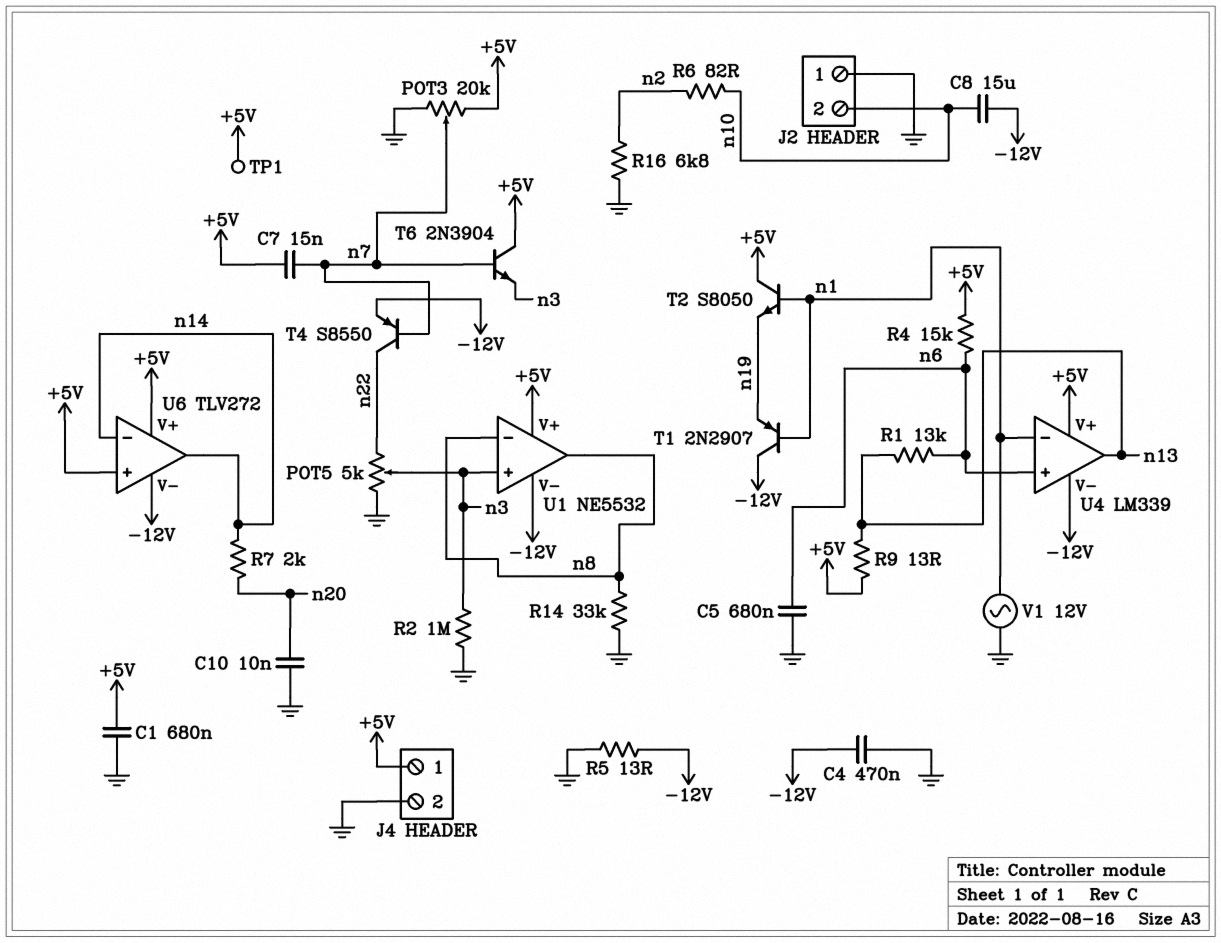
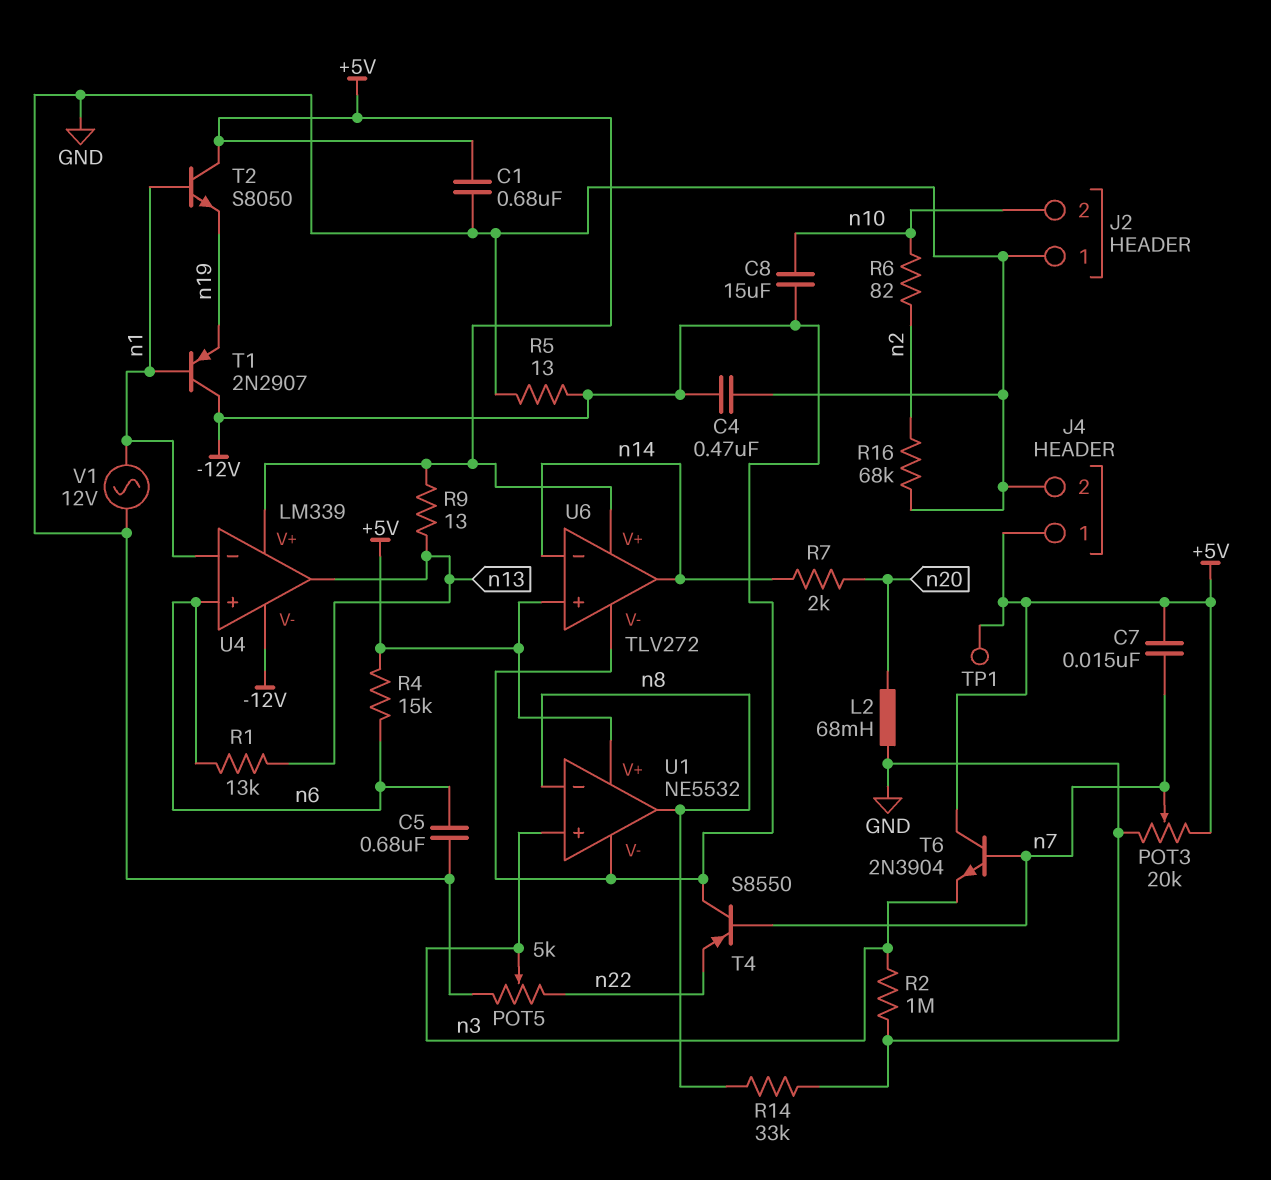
C10: 10nF (GND, n20) -> none
L2: none -> 68mH (GND, n20)
R16: 6.8k (GND, n2) -> 68k (GND, n2)
T4: PNP S8550 (B n7, C n22, E -12V) -> PNP S8550 (B n7, C -12V, E n22)

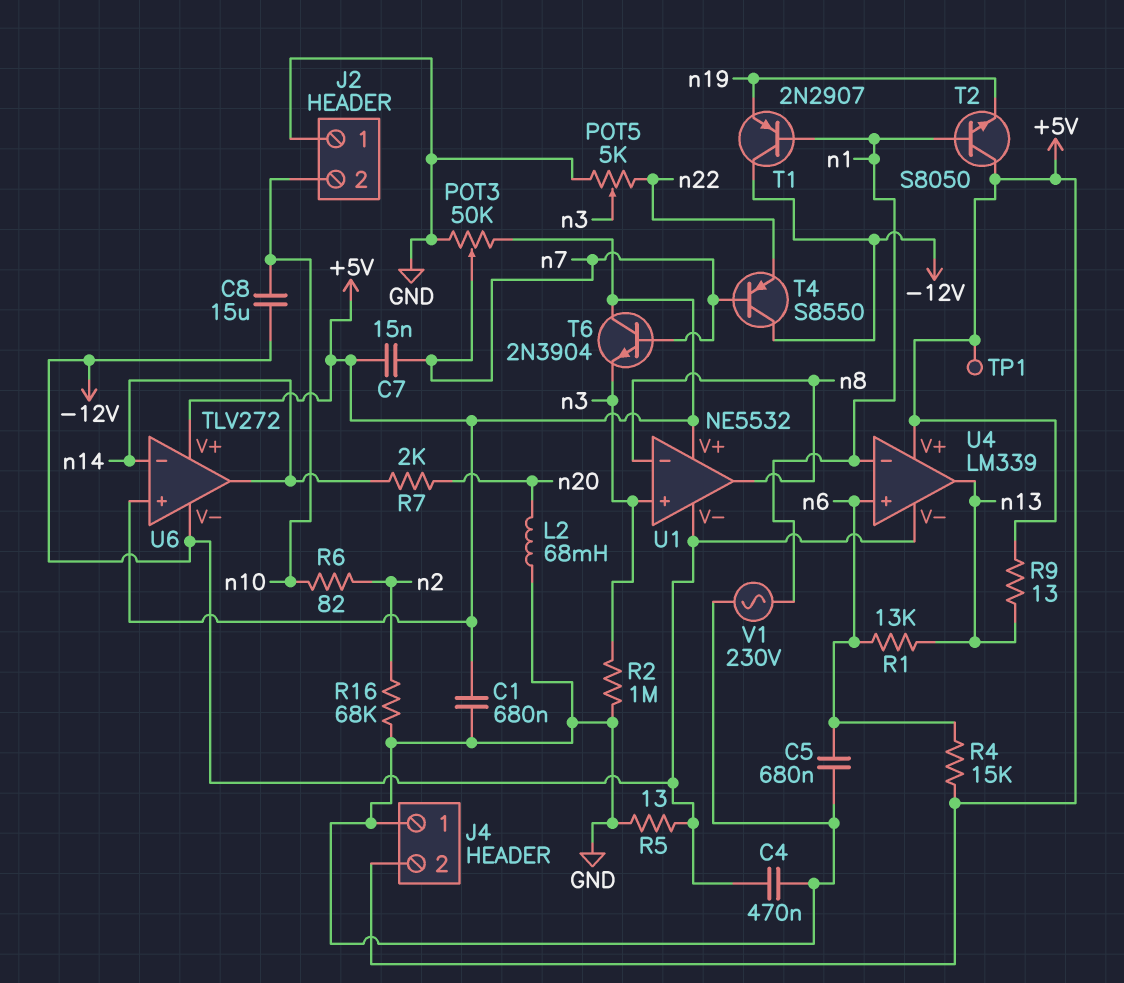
J4 pin 1: +5V -> GND
J4 pin 2: GND -> +5V
POT3: 20k (+5V, GND, wiper n7) -> 50k (+5V, GND, wiper n7)
R14: 33k (GND, n8) -> none
V1: AC 12V (GND, n1) -> AC 230V (GND, n1)

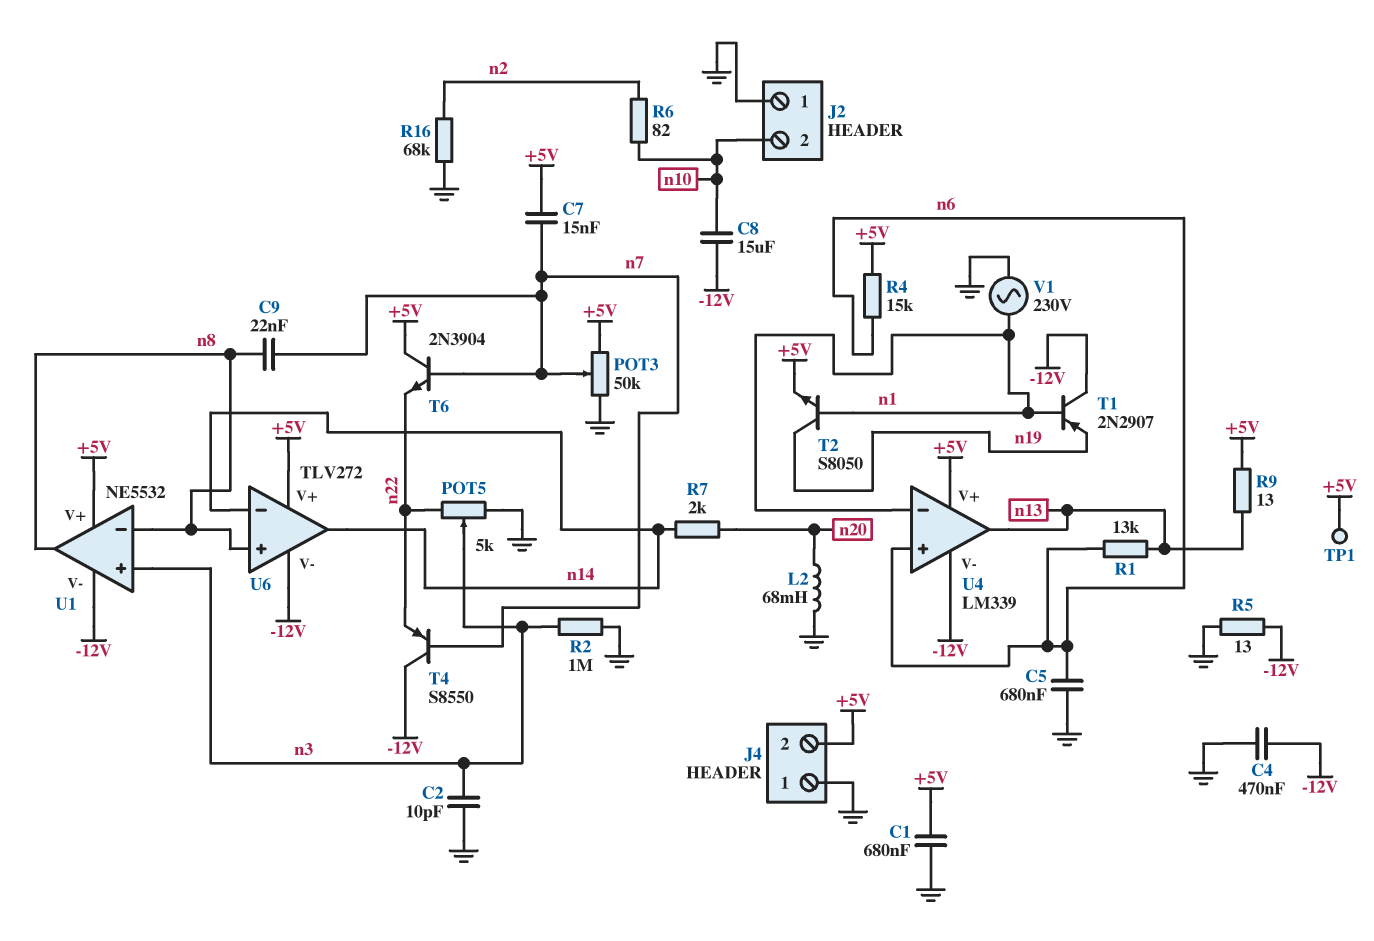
C2: none -> 10pF (GND, n3)
C9: none -> 22nF (n7, n8)
T2: NPN S8050 (B n1, C +5V, E n19) -> NPN S8050 (B n1, C n19, E +5V)
T6: NPN 2N3904 (B n7, C +5V, E n3) -> NPN 2N3904 (B n7, C +5V, E n22)
U6 pin in+: +5V -> n8

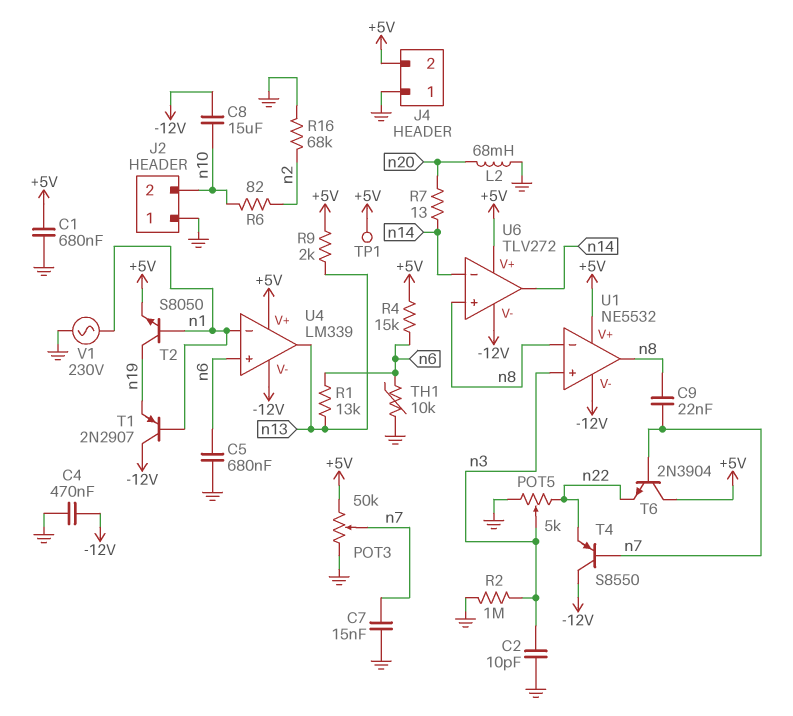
C7: 15nF (+5V, n7) -> 15nF (GND, n7)
R5: 13 (-12V, GND) -> none
R7: 2k (n14, n20) -> 13 (n14, n20)
R9: 13 (+5V, n13) -> 2k (+5V, n13)
TH1: none -> 10k (GND, n6)

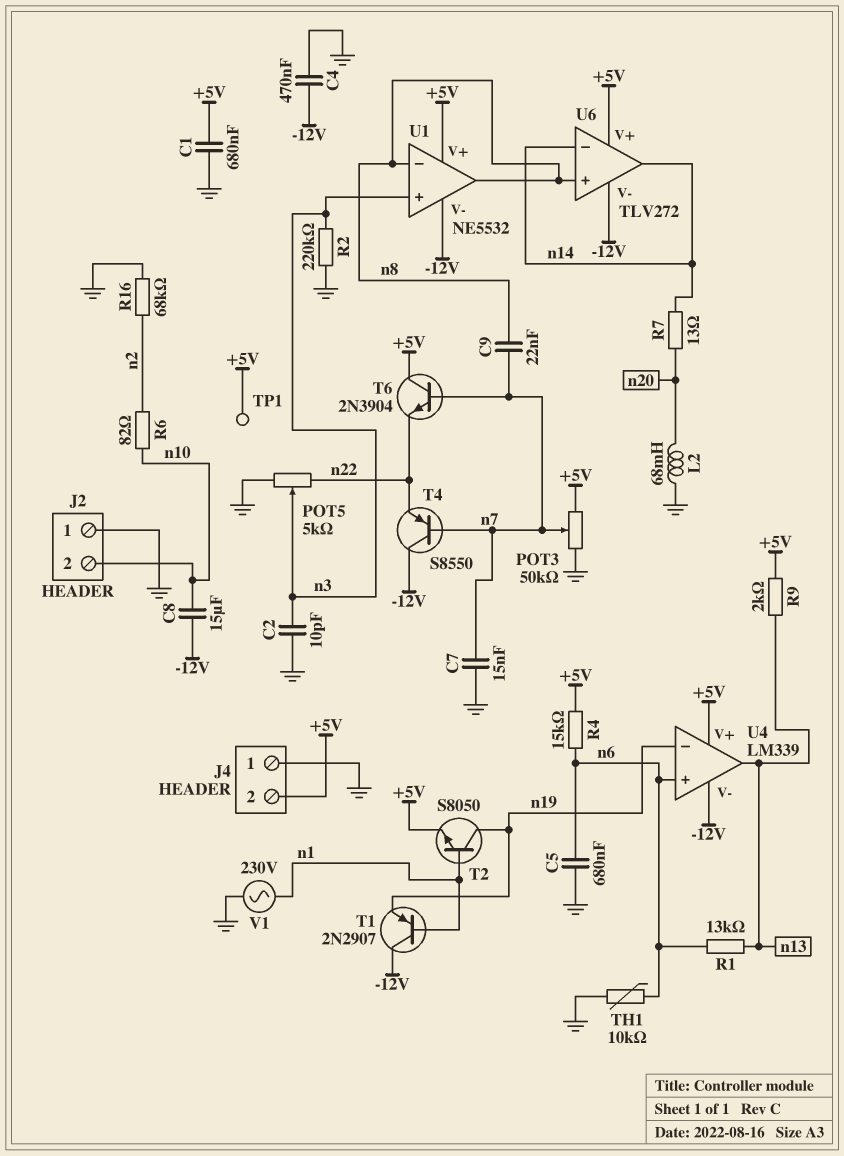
R2: 1M (GND, n3) -> 220k (GND, n3)
U4 pin in-: n1 -> n19

